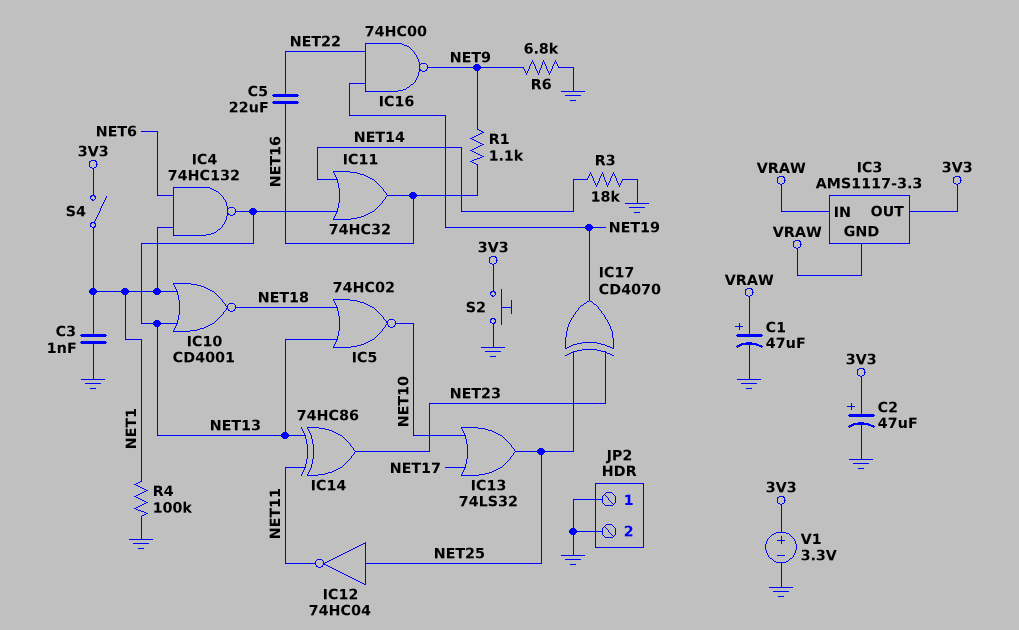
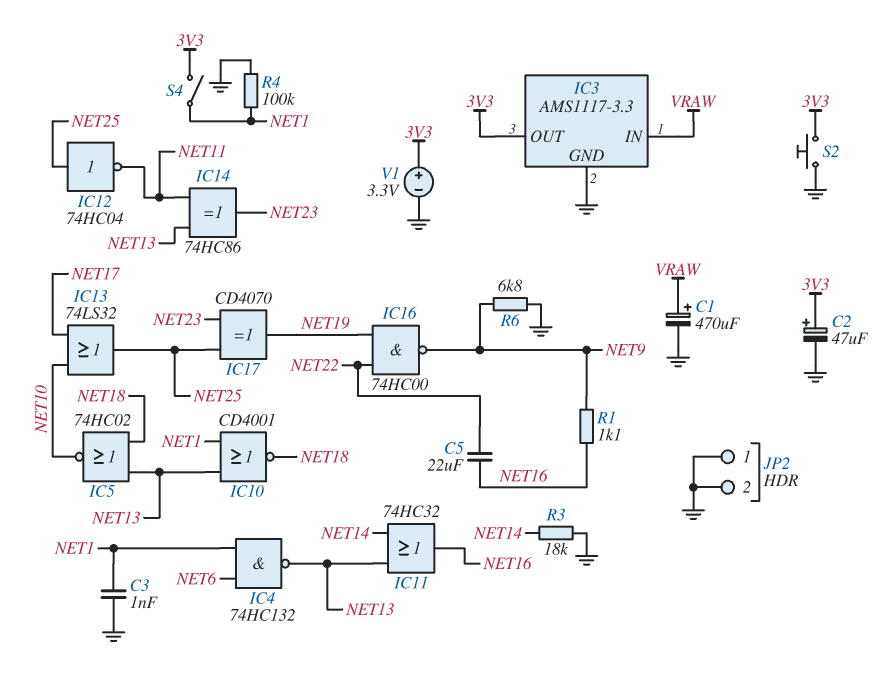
C1: 47uF (plus VRAW, minus GND) -> 470uF (plus VRAW, minus GND)
IC3 pin GND: VRAW -> GND

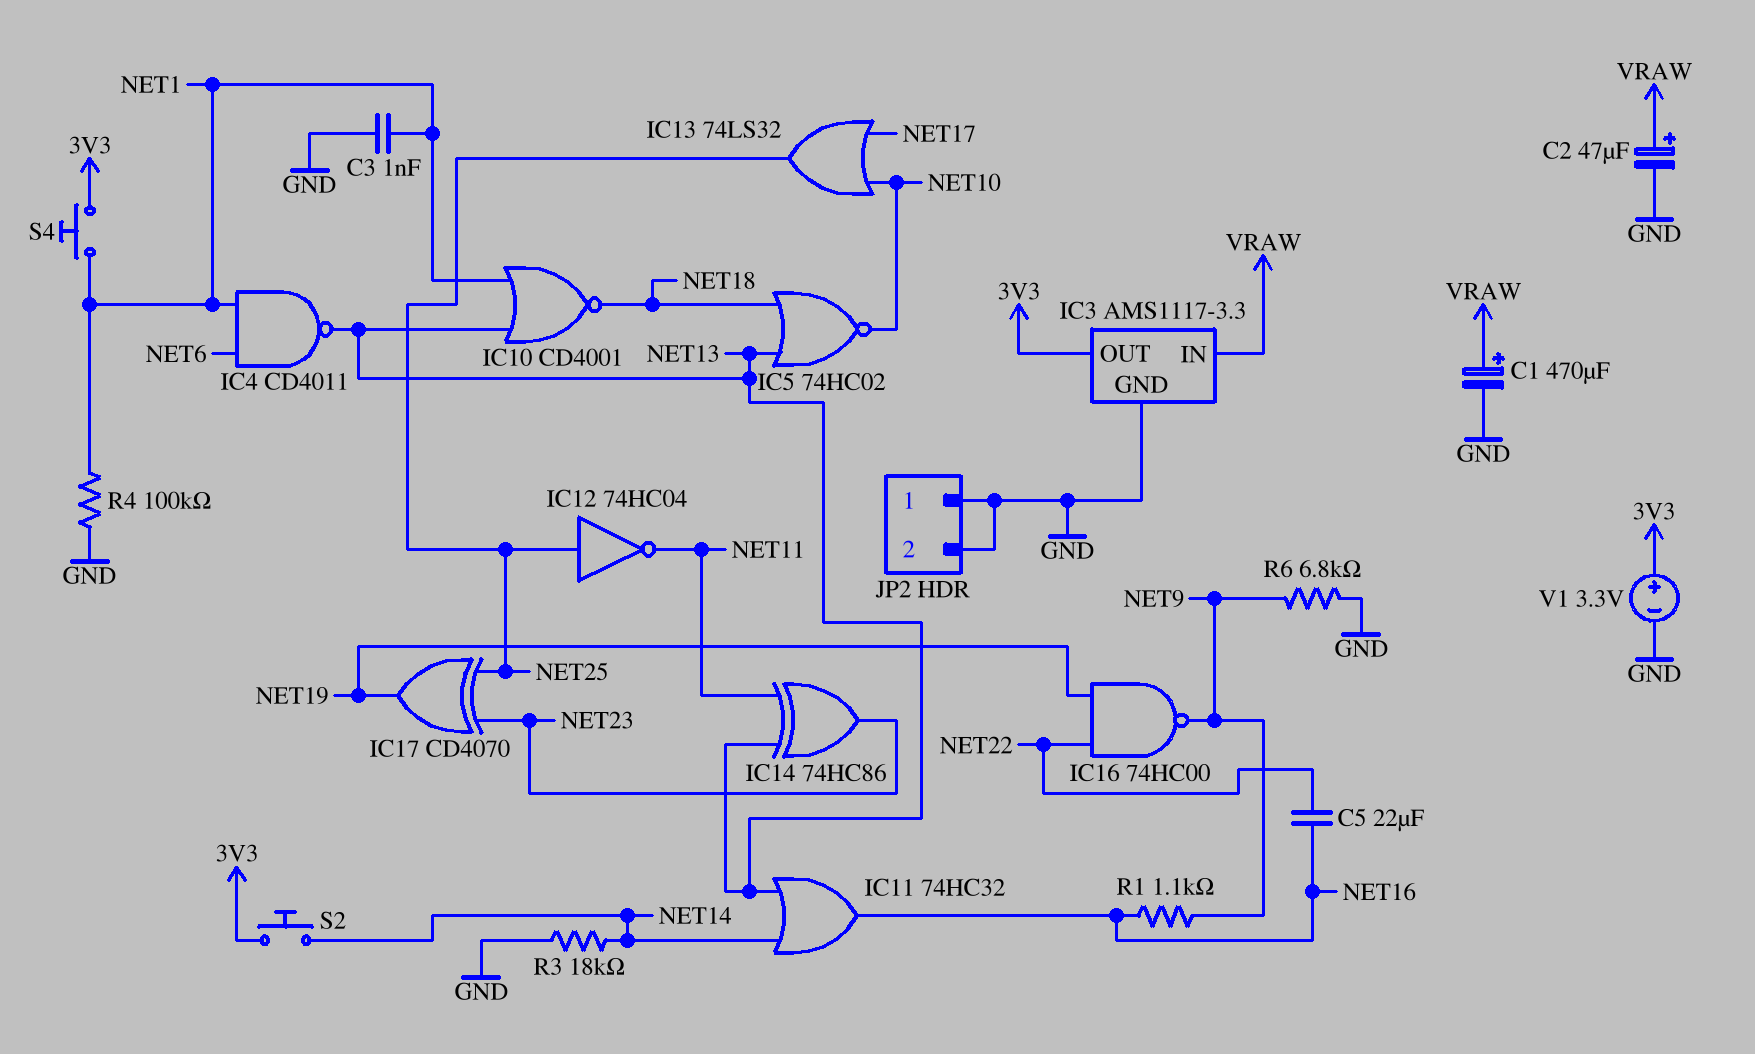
C2: 47uF (plus 3V3, minus GND) -> 47uF (plus VRAW, minus GND)
IC4: NAND 74HC132 (in NET1, in NET6, out NET13) -> NAND CD4011 (in NET1, in NET6, out NET13)
S2: button (3V3, GND) -> button (3V3, NET14)
S4: switch (3V3, NET1) -> button (3V3, NET1)

